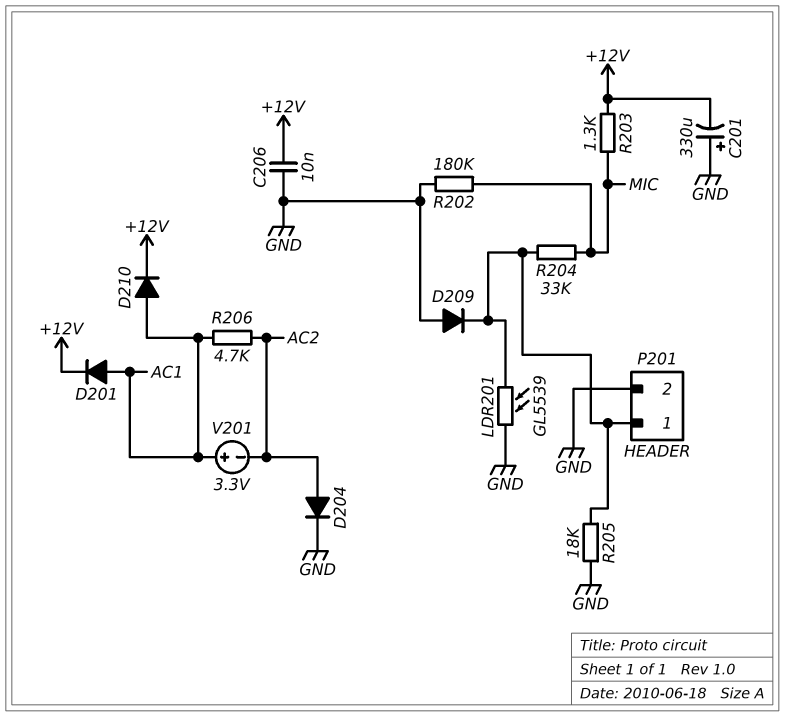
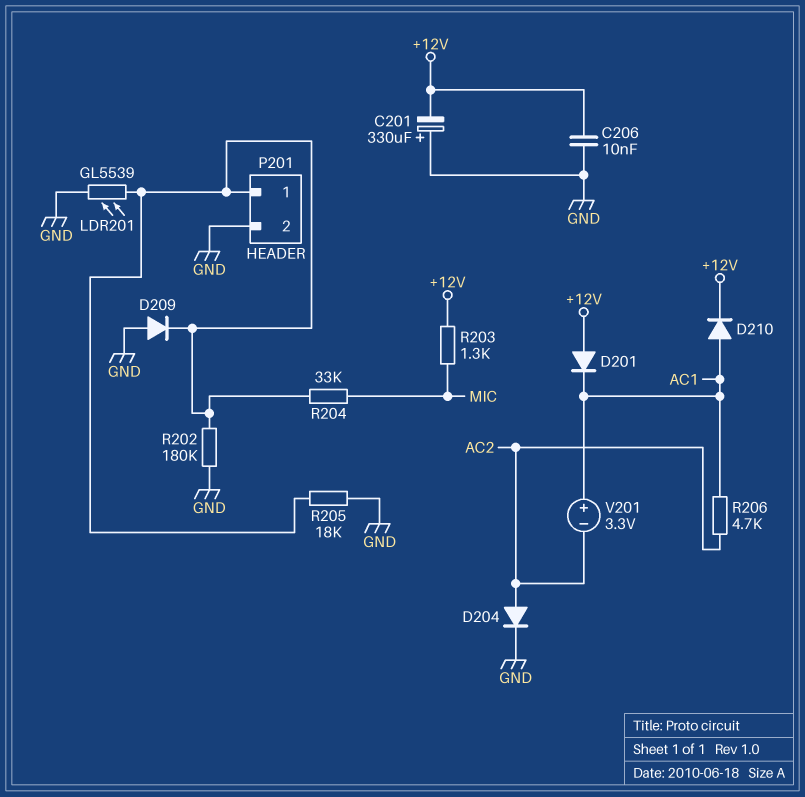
D201: diode (A AC1, K +12V) -> diode (A +12V, K AC1)
R202: 180k (GND, MIC) -> 180k (GND, P201/1)

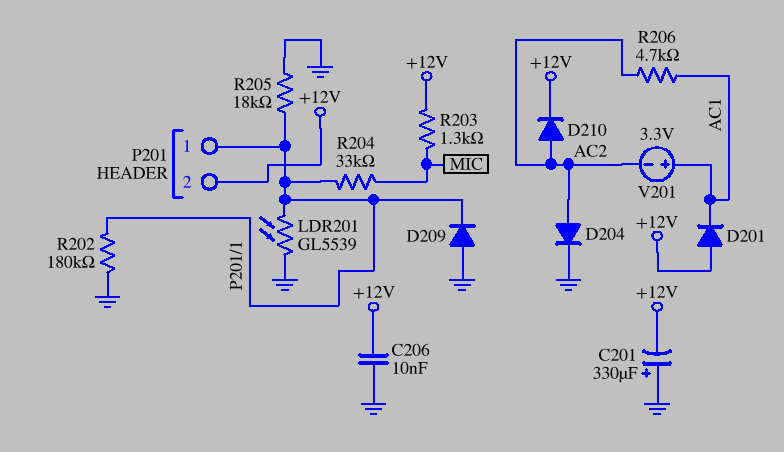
D210: diode (A AC1, K +12V) -> diode (A AC2, K +12V)
P201 pin 2: GND -> +12V

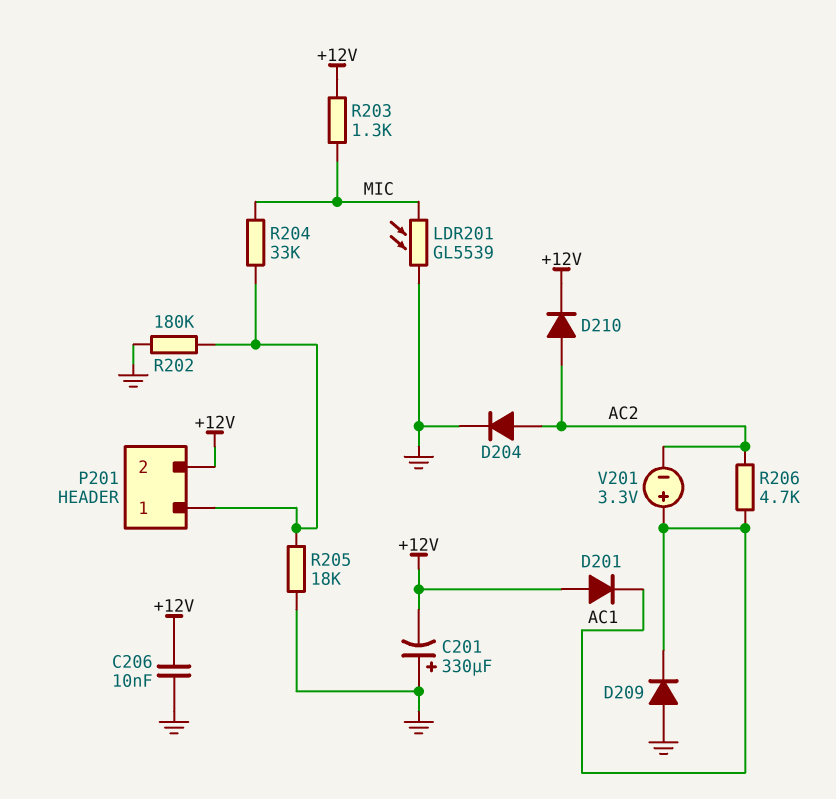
D209: diode (A GND, K P201/1) -> diode (A GND, K AC1)
LDR201: GL5539 (GND, P201/1) -> GL5539 (GND, MIC)

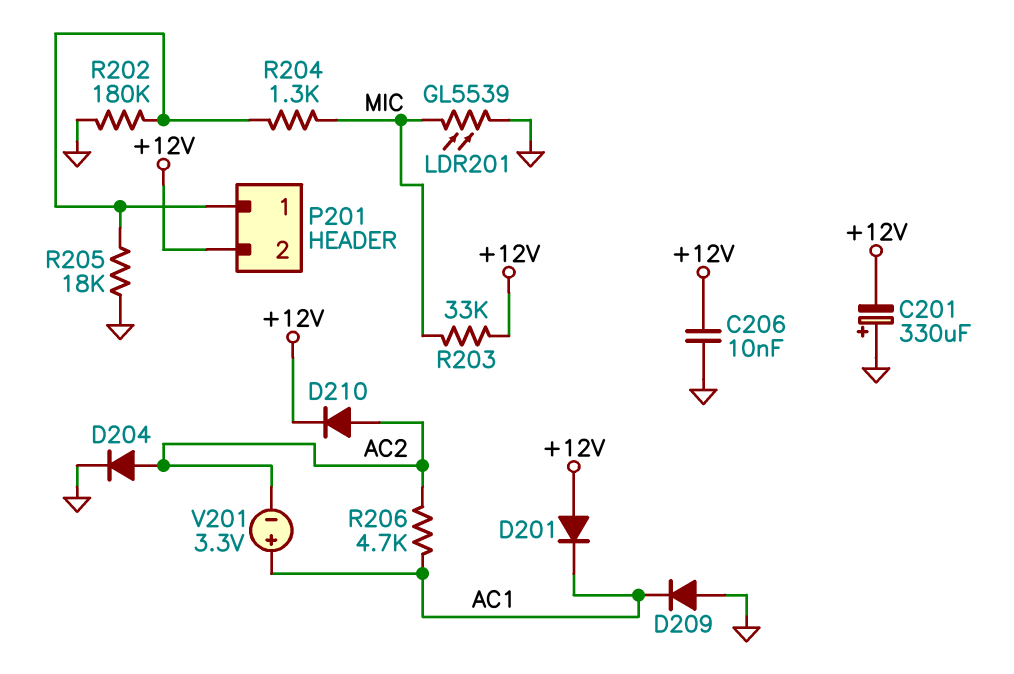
R203: 1.3k (+12V, MIC) -> 33k (+12V, MIC)
R204: 33k (MIC, P201/1) -> 1.3k (MIC, P201/1)

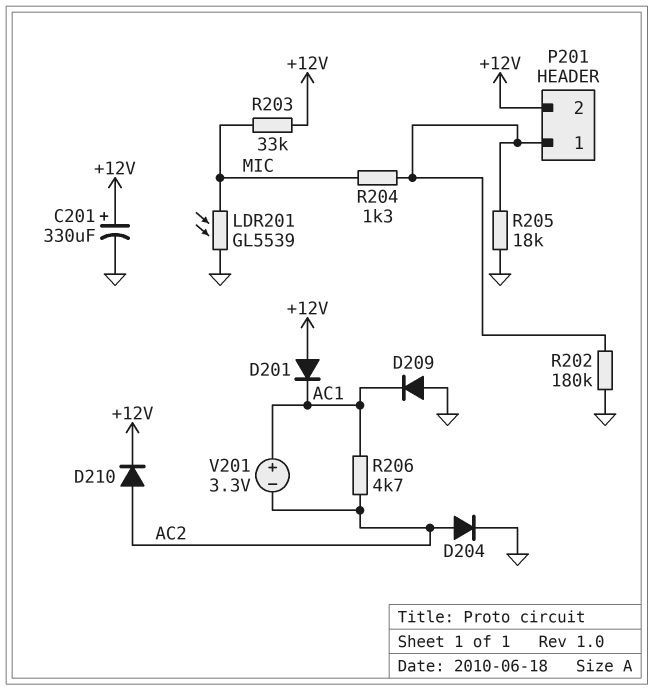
C201: 330uF (plus GND, minus +12V) -> 330uF (plus +12V, minus GND)
C206: 10nF (+12V, GND) -> none

